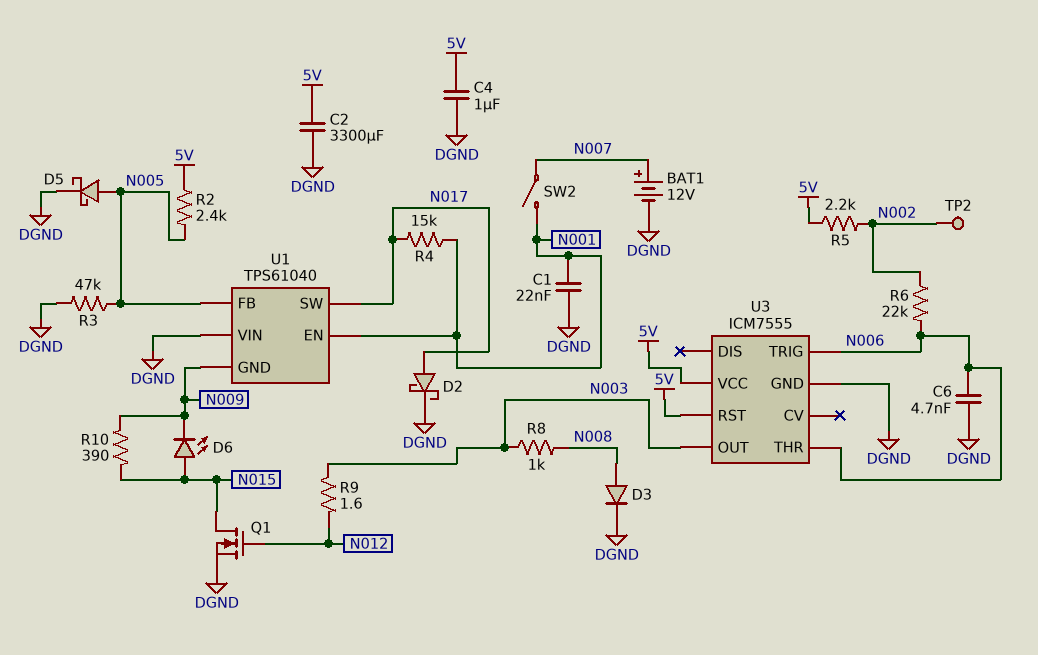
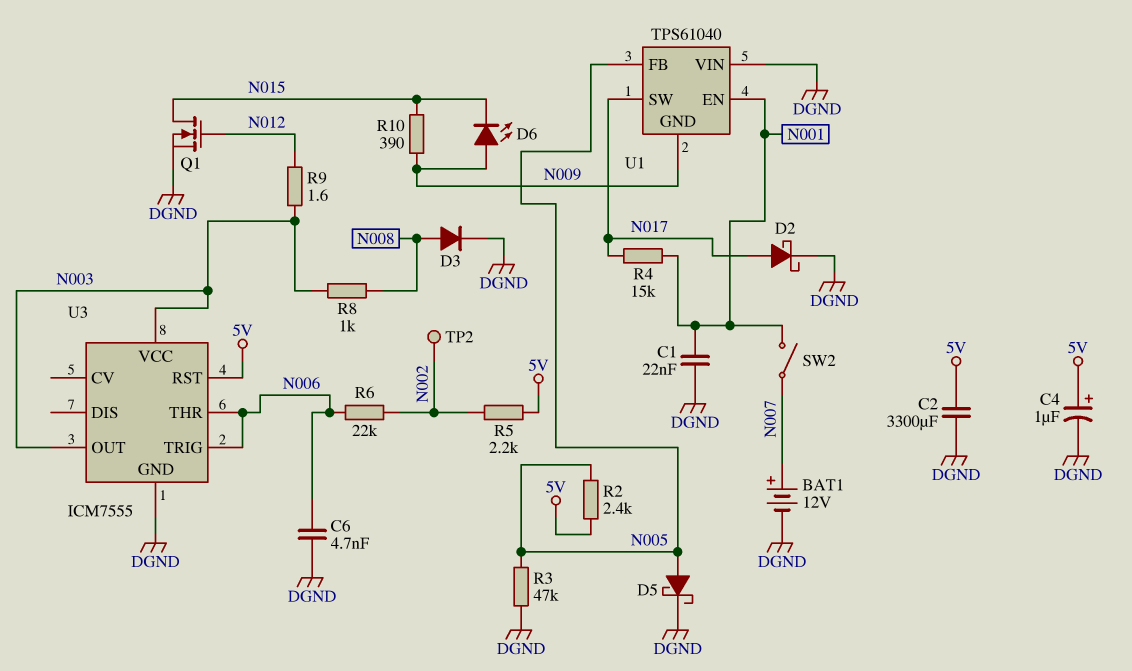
C4: 1uF (5V, DGND) -> 1uF (plus 5V, minus DGND)
D6: LED (A N015, K N009) -> LED (A N009, K N015)
U3 pin VCC: 5V -> N003

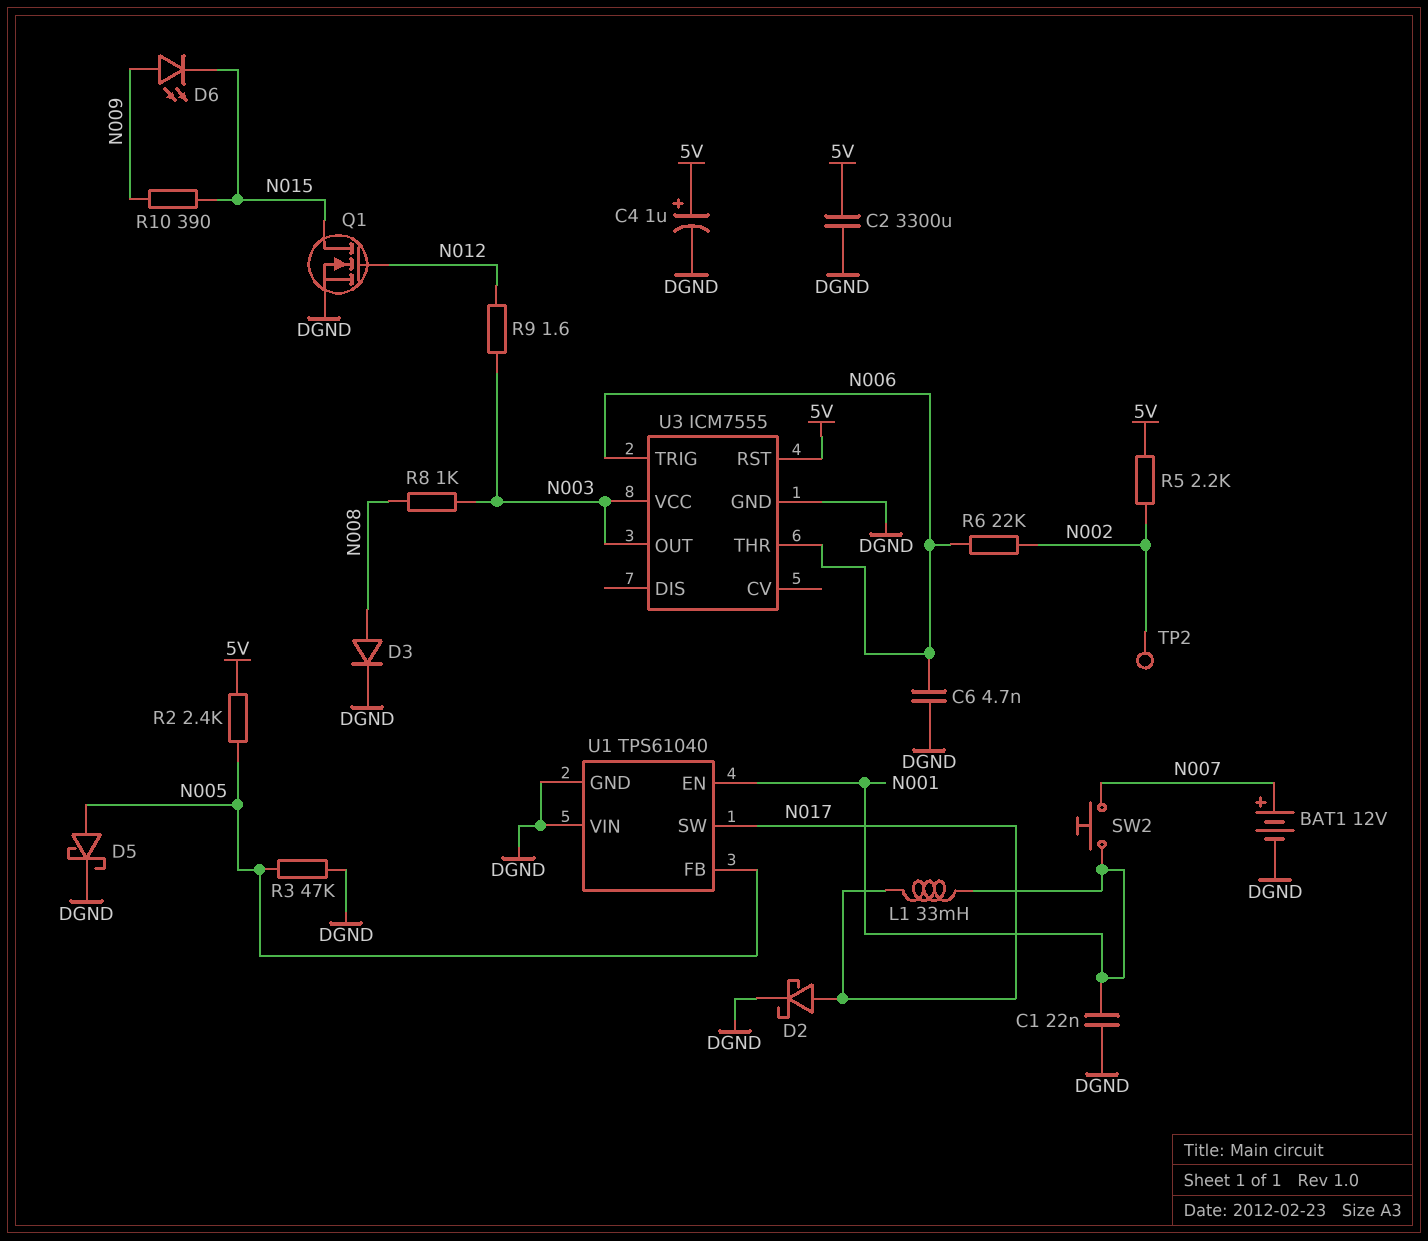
L1: none -> 33mH (N001, N017)
R4: 15k (N001, N017) -> none
SW2: switch (N001, N007) -> button (N001, N007)
U1 pin GND: N009 -> DGND

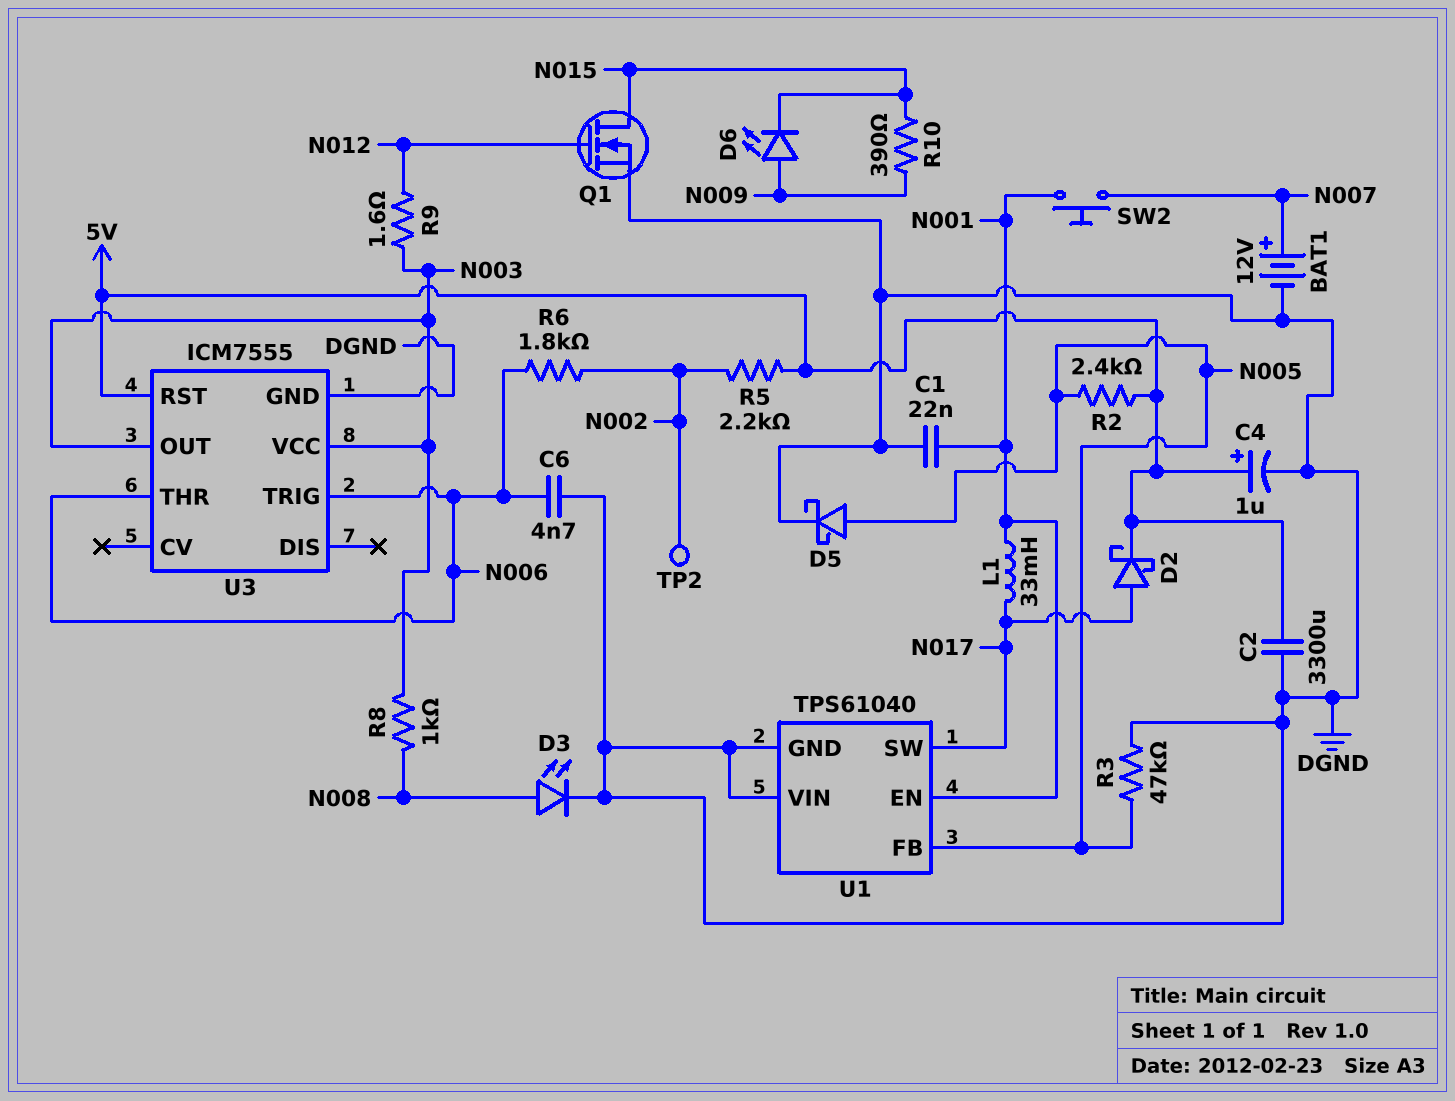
D2: schottky (A N017, K DGND) -> schottky (A N017, K 5V)
D3: diode (A N008, K DGND) -> LED (A N008, K DGND)
R6: 22k (N002, N006) -> 1.8k (N002, N006)

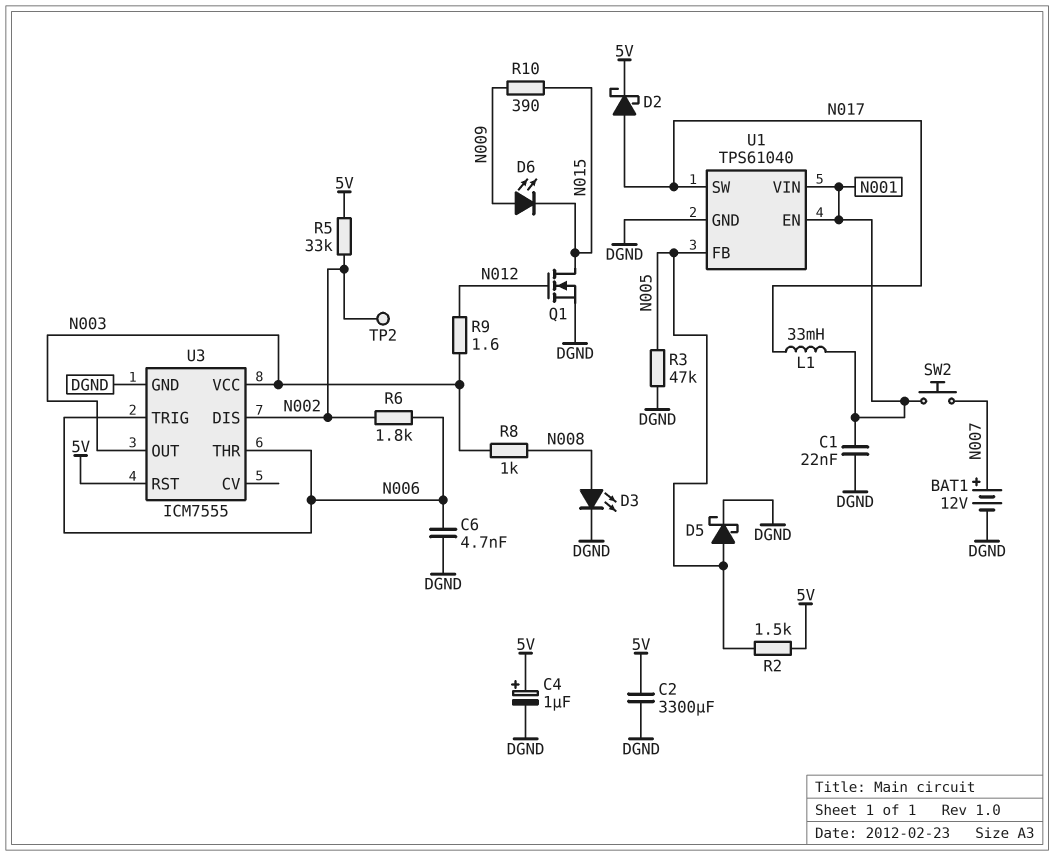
R2: 2.4k (5V, N005) -> 1.5k (5V, N005)
R5: 2.2k (5V, N002) -> 33k (5V, N002)
U1 pin VIN: DGND -> N001
U3 pin DIS: none -> N002

